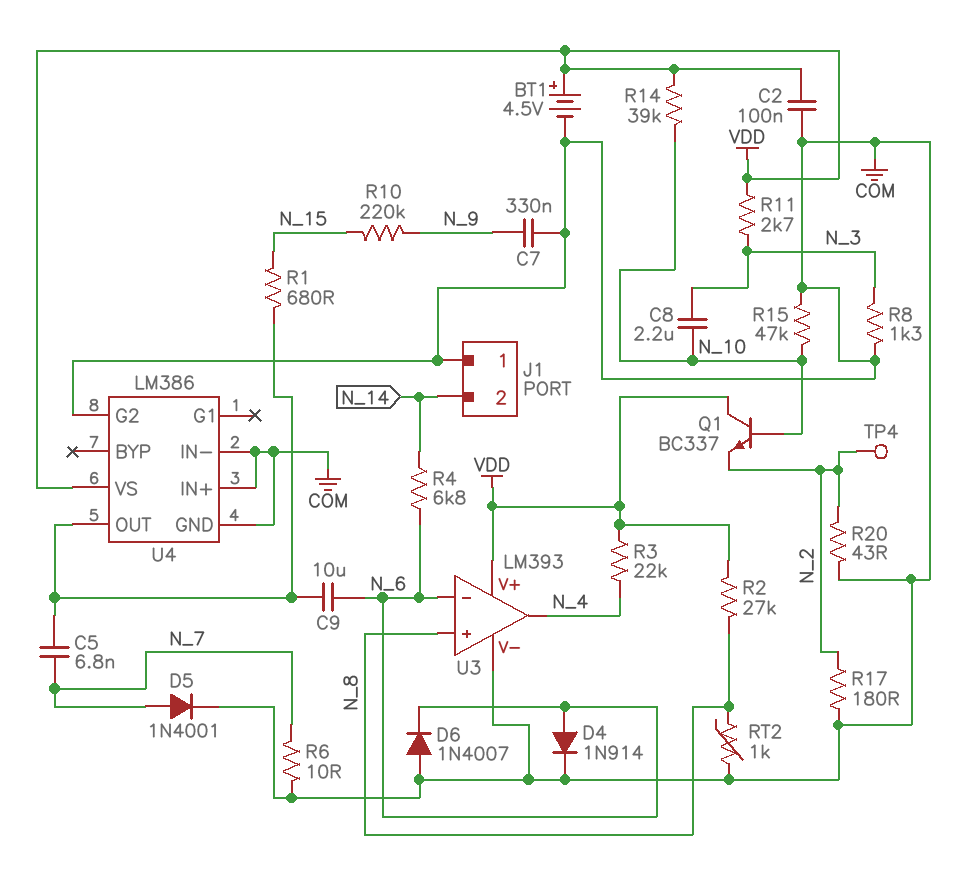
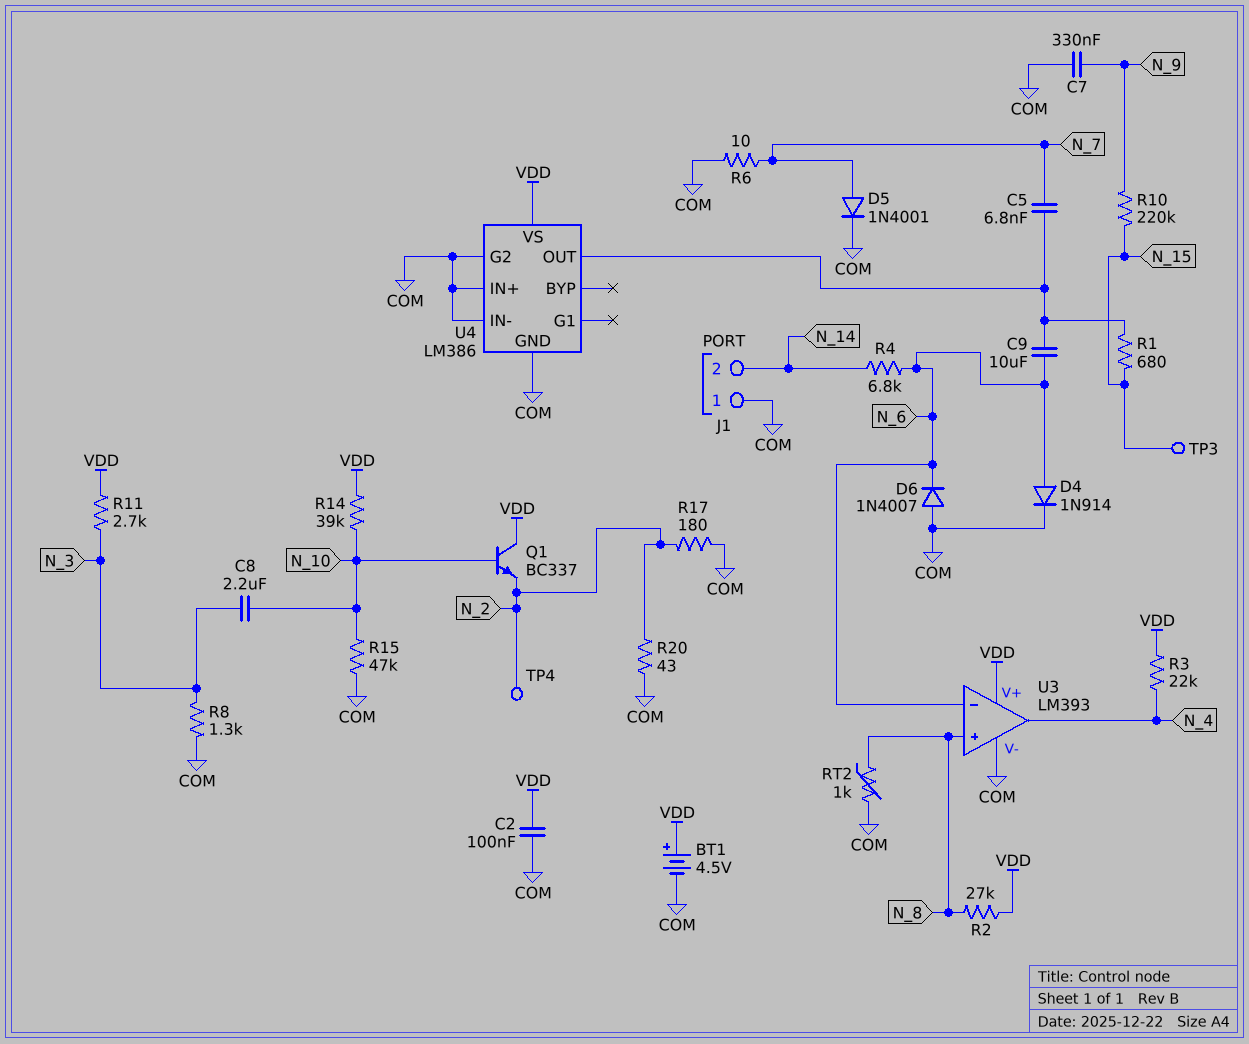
TP3: none -> test point (N_15)

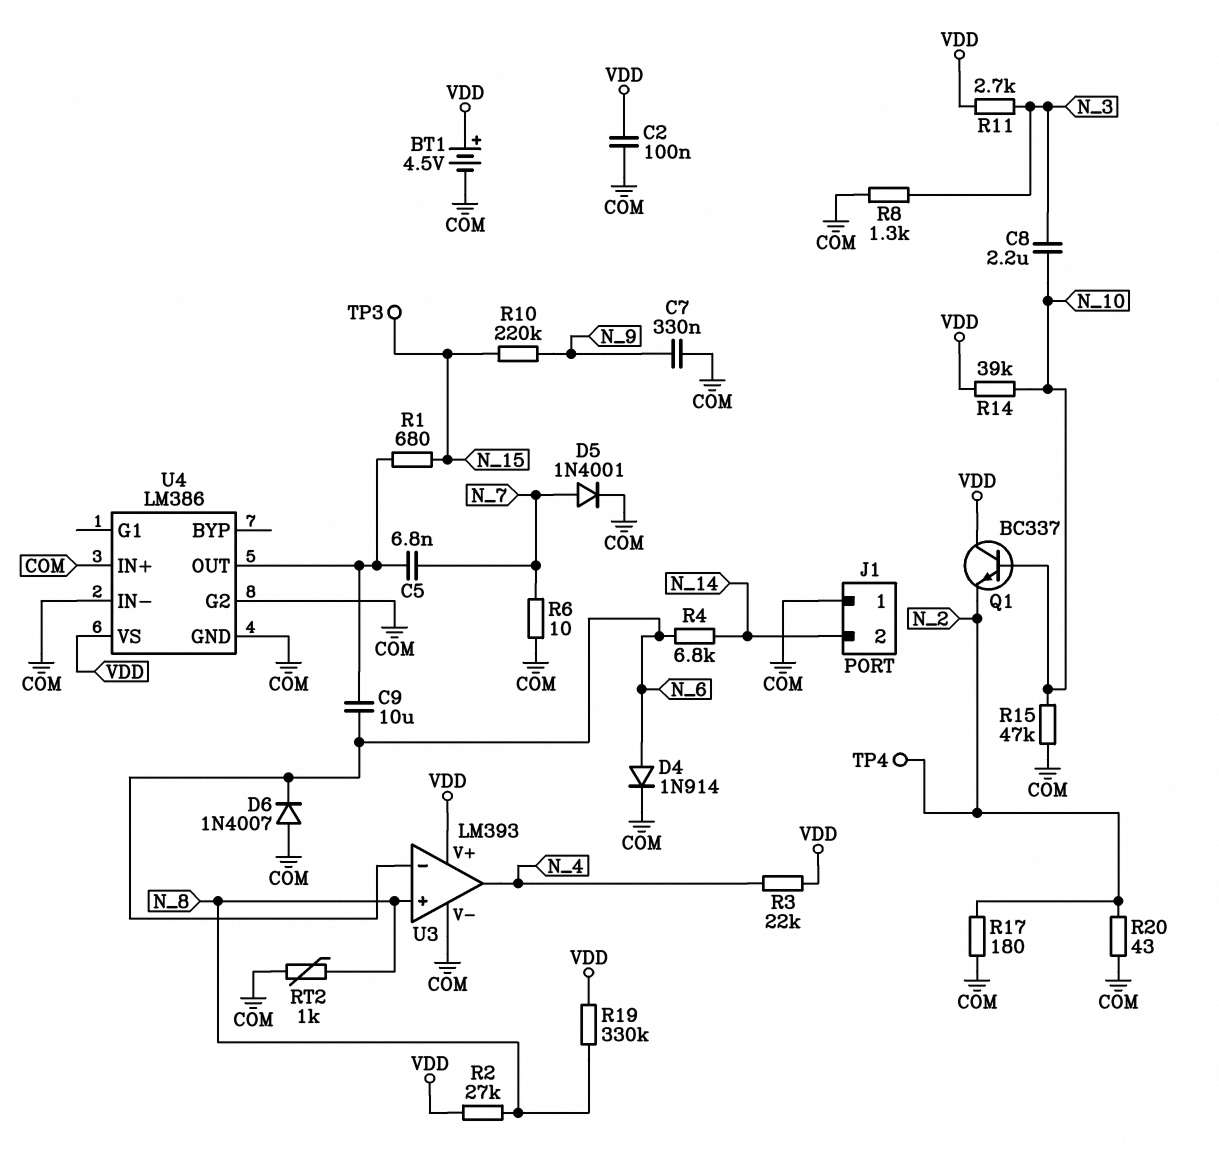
R19: none -> 330k (N_8, VDD)

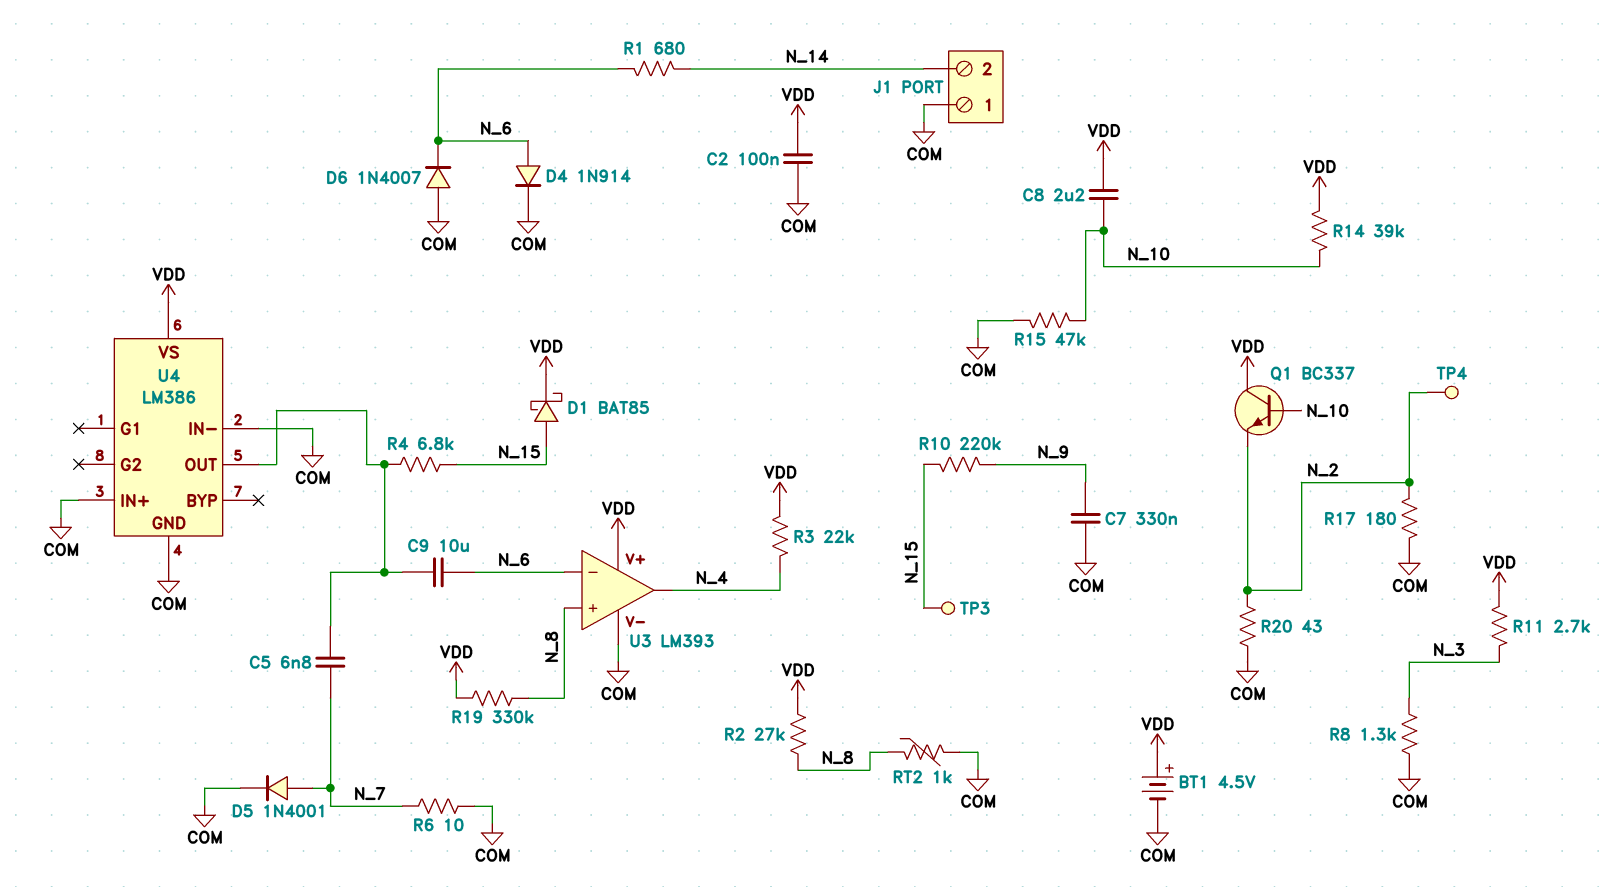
C8: 2.2uF (N_3, N_10) -> 2.2uF (N_10, VDD)
D1: none -> schottky BAT85 (A N_15, K VDD)
R1: 680 (N_15, U4/OUT) -> 680 (N_6, N_14)
R4: 6.8k (N_6, N_14) -> 6.8k (N_15, U4/OUT)
U4 pin G2: COM -> none

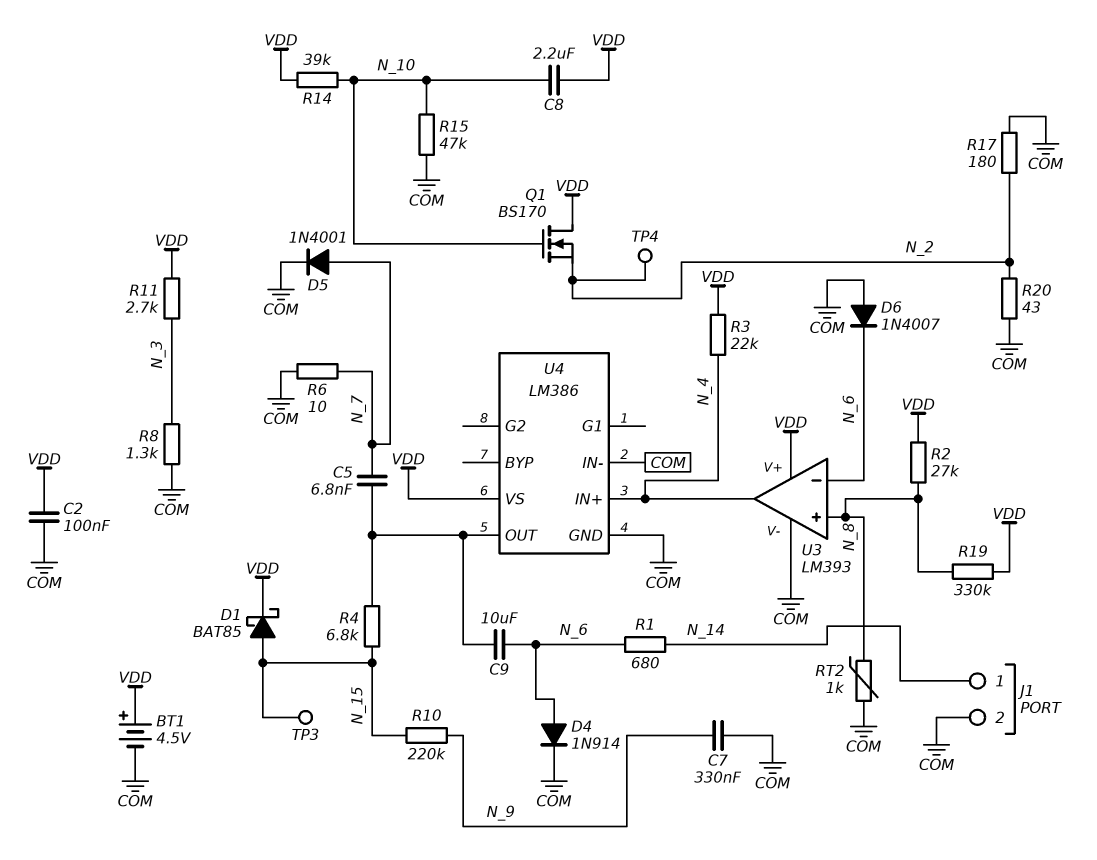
J1 pin 1: COM -> N_14
J1 pin 2: N_14 -> COM
Q1: NPN BC337 (B N_10, C VDD, E N_2) -> NMOS BS170 (G N_10, D VDD, S N_2)
U4 pin IN+: COM -> N_4

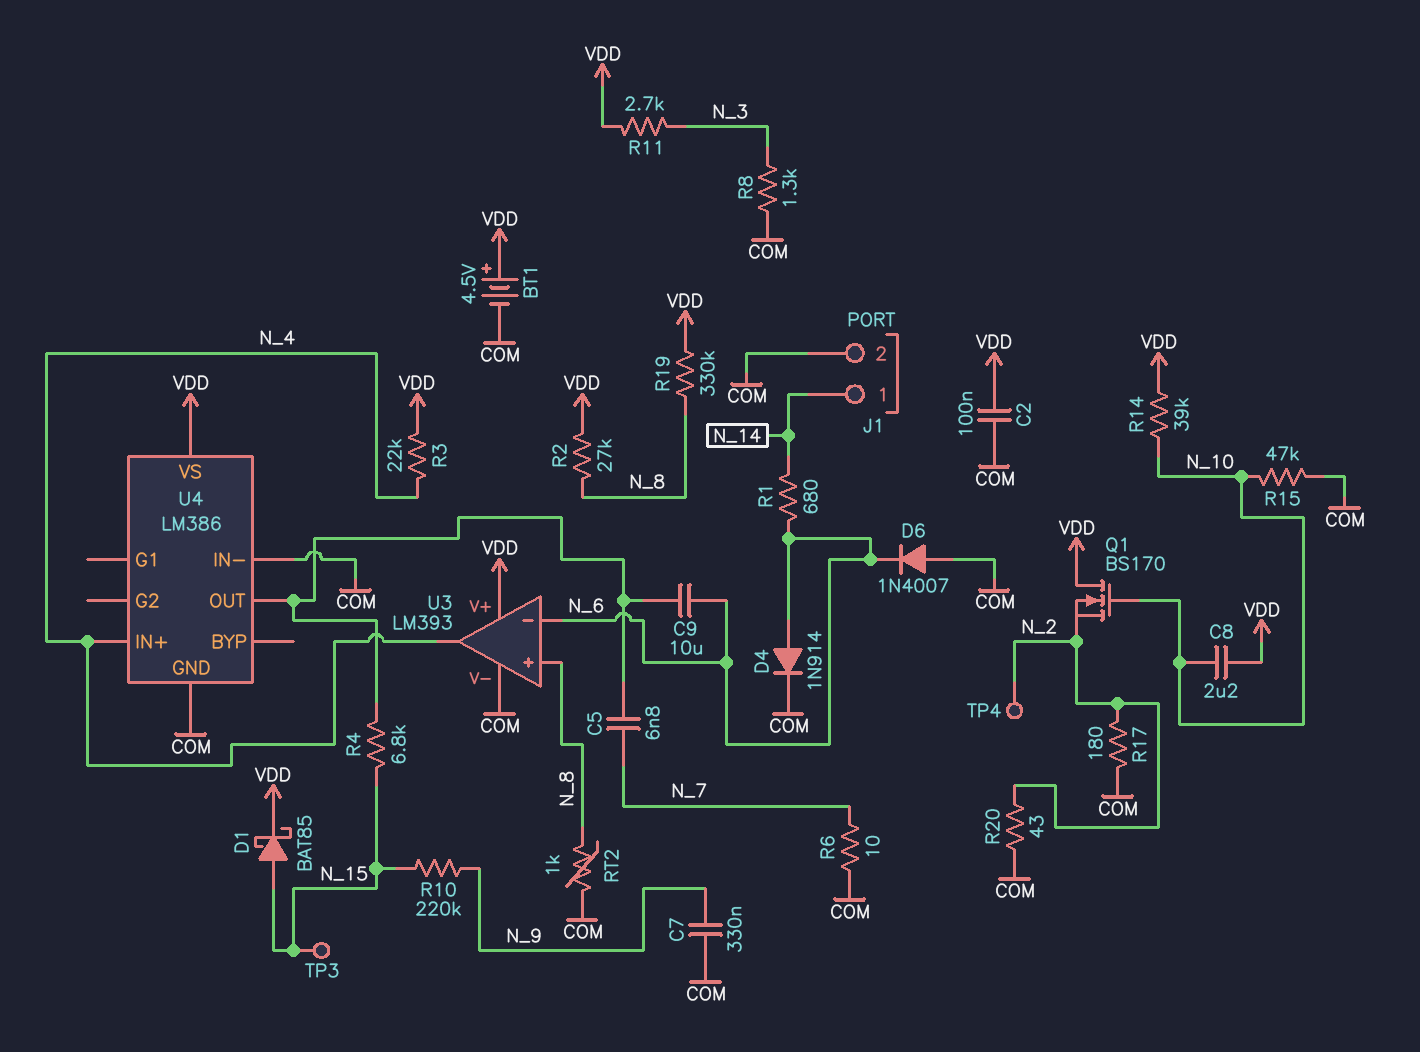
D5: diode 1N4001 (A N_7, K COM) -> none

